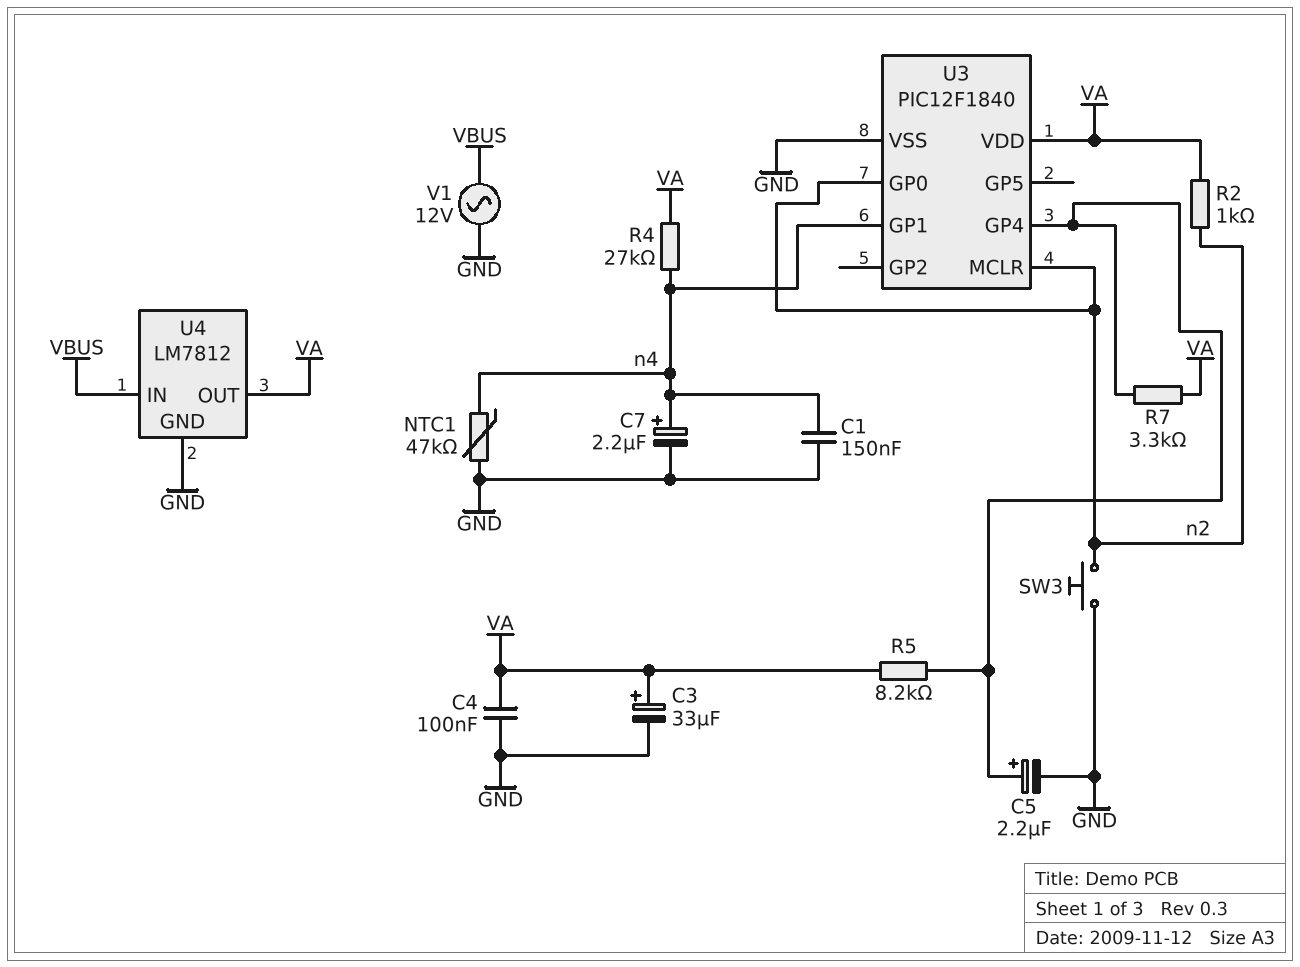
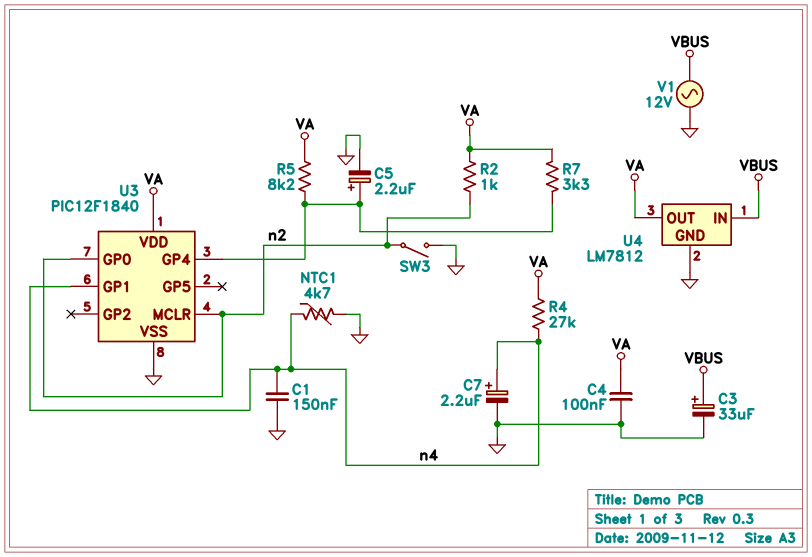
C3: 33uF (plus VA, minus GND) -> 33uF (plus VBUS, minus GND)
NTC1: 47k (GND, n4) -> 4.7k (GND, n4)
SW3: button (GND, n2) -> switch (GND, n2)

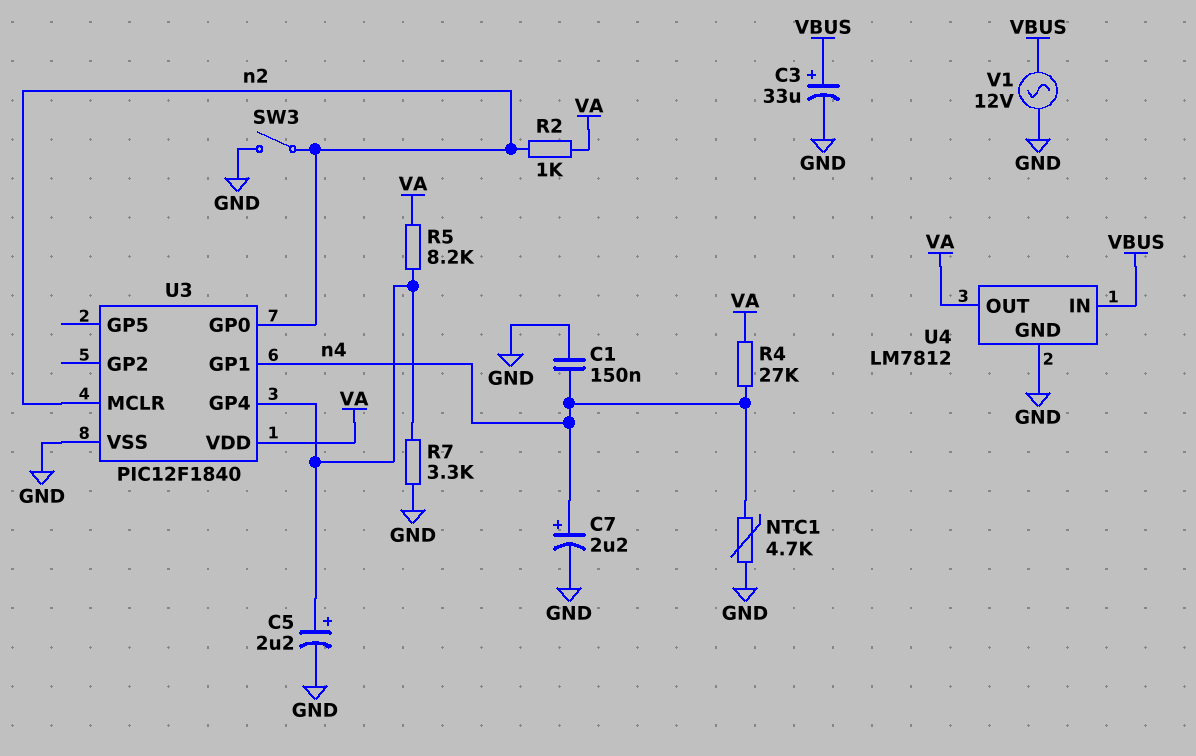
C4: 100nF (GND, VA) -> none
R7: 3.3k (U3/GP4, VA) -> 3.3k (GND, U3/GP4)

